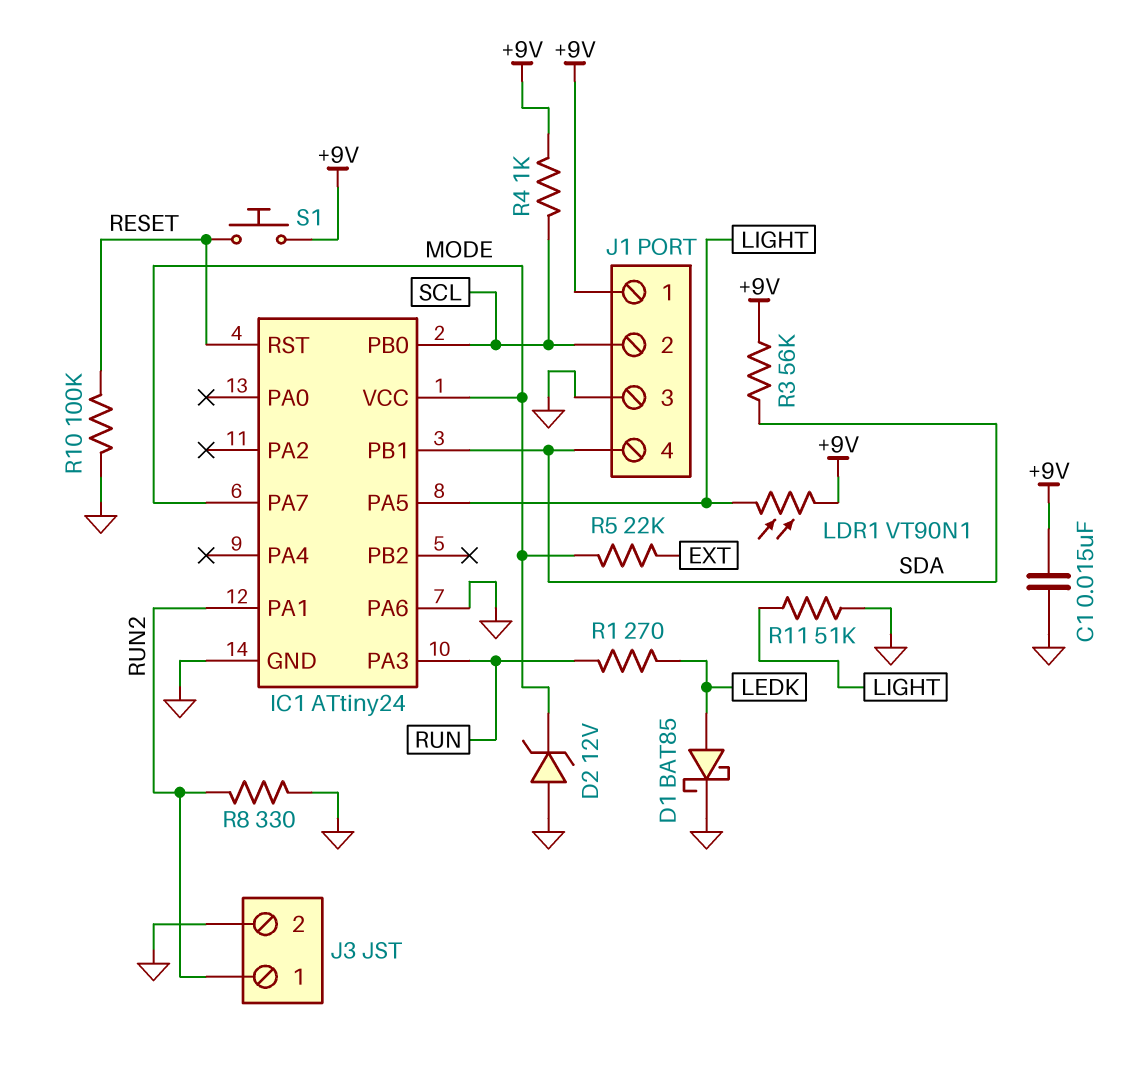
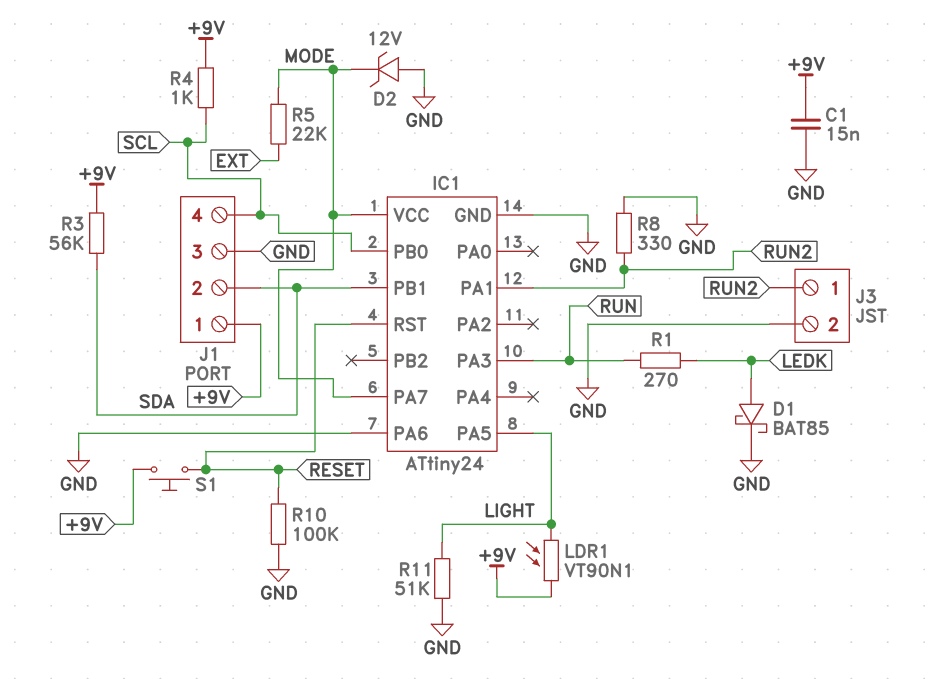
J1 pin 2: SCL -> SDA
J1 pin 4: SDA -> SCL

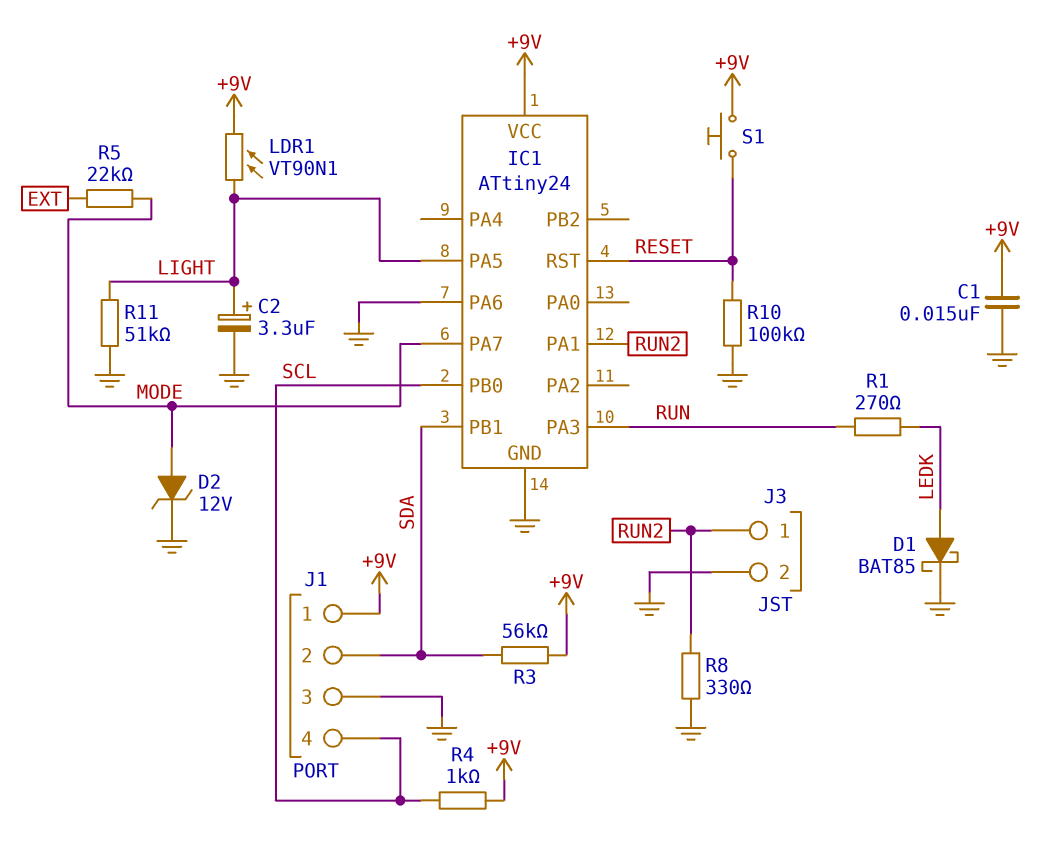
C2: none -> 3.3uF (plus LIGHT, minus GND)
D2: zener 12V (A GND, K MODE) -> zener 12V (A MODE, K GND)
IC1 pin VCC: MODE -> +9V

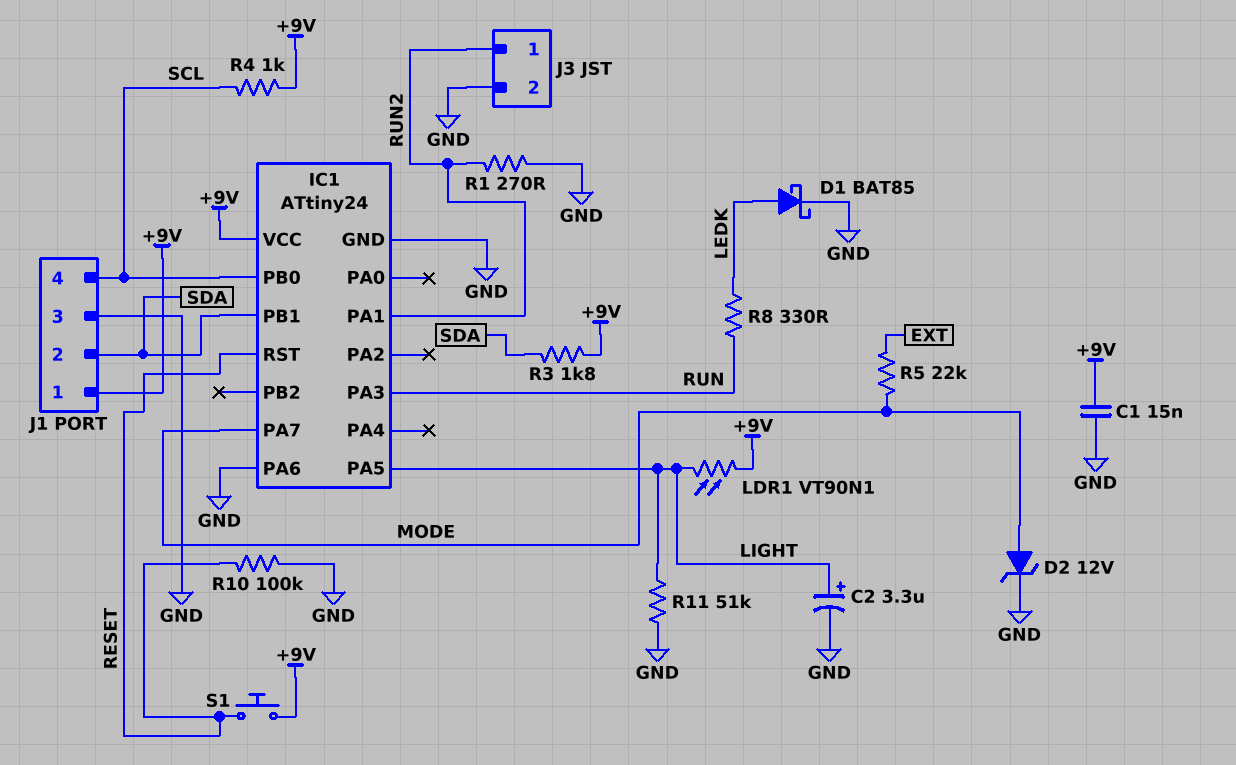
R1: 270 (LEDK, RUN) -> 270 (GND, RUN2)
R3: 56k (+9V, SDA) -> 1.8k (+9V, SDA)
R8: 330 (GND, RUN2) -> 330 (LEDK, RUN)

